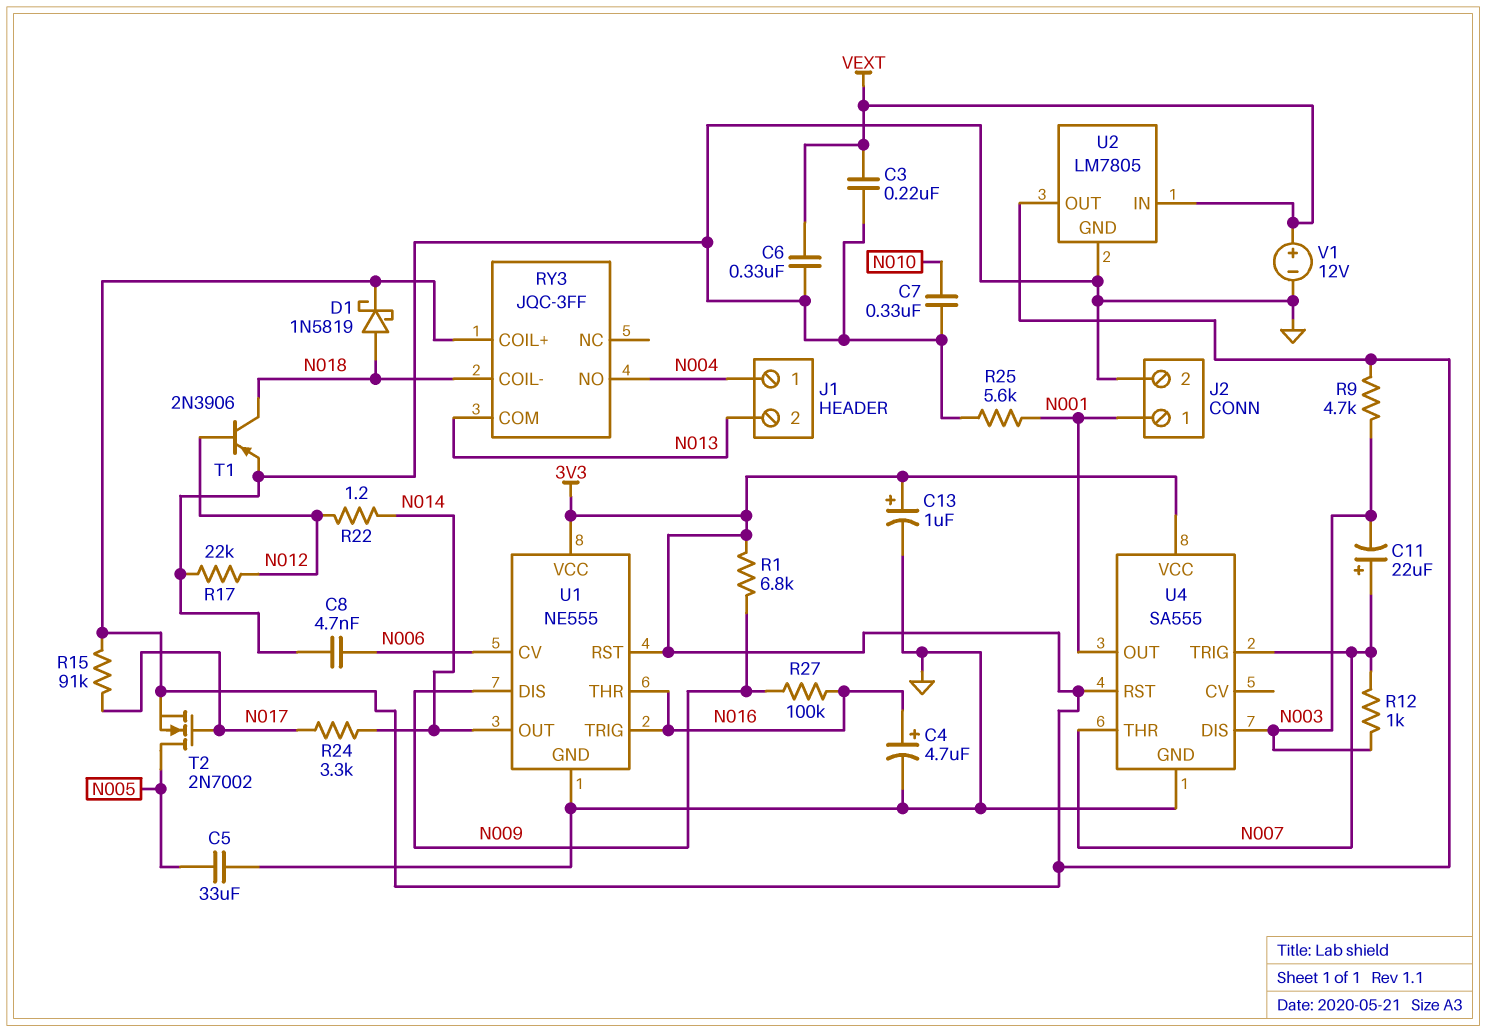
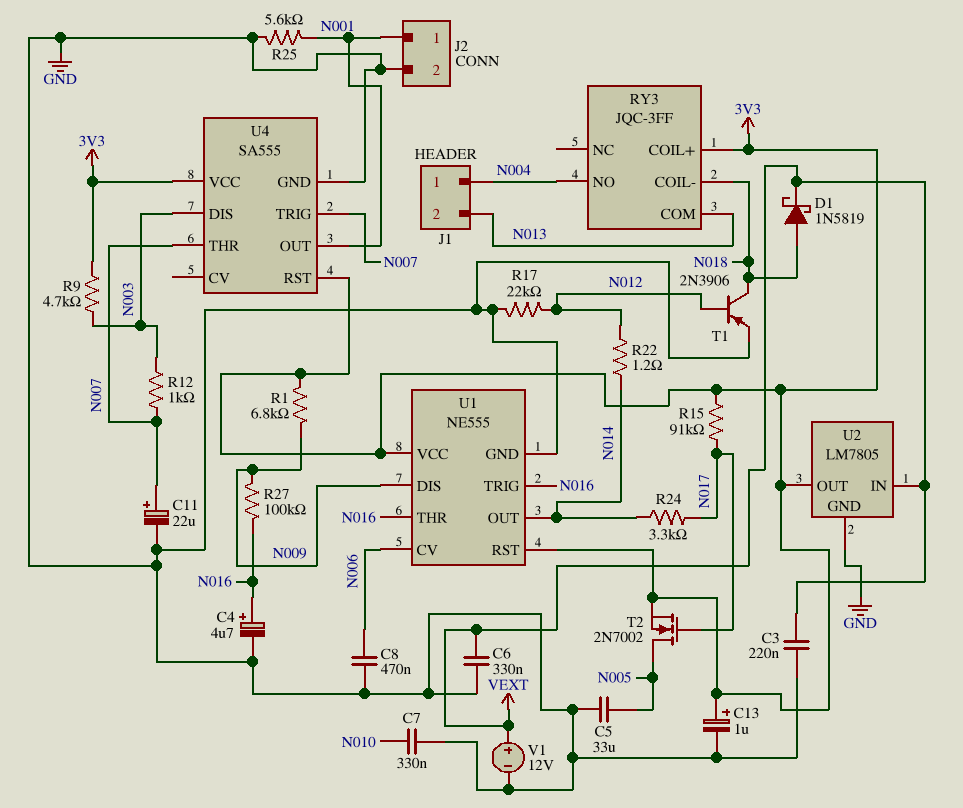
C8: 4.7nF (GND, N006) -> 470nF (GND, N006)
C11: 22uF (plus N007, minus N003) -> 22uF (plus N007, minus GND)
D1: schottky 1N5819 (A N018, K 3V3) -> schottky 1N5819 (A N018, K VEXT)

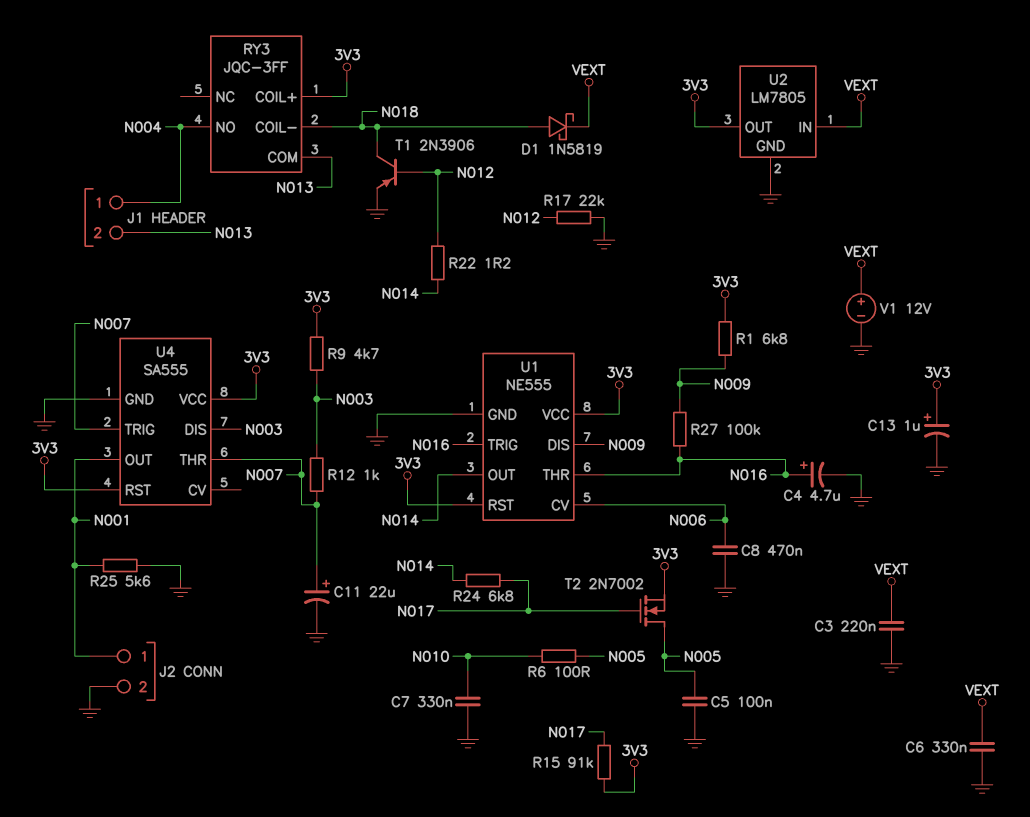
C5: 33uF (GND, N005) -> 100nF (GND, N005)
R6: none -> 100 (N005, N010)
R24: 3.3k (N014, N017) -> 6.8k (N014, N017)

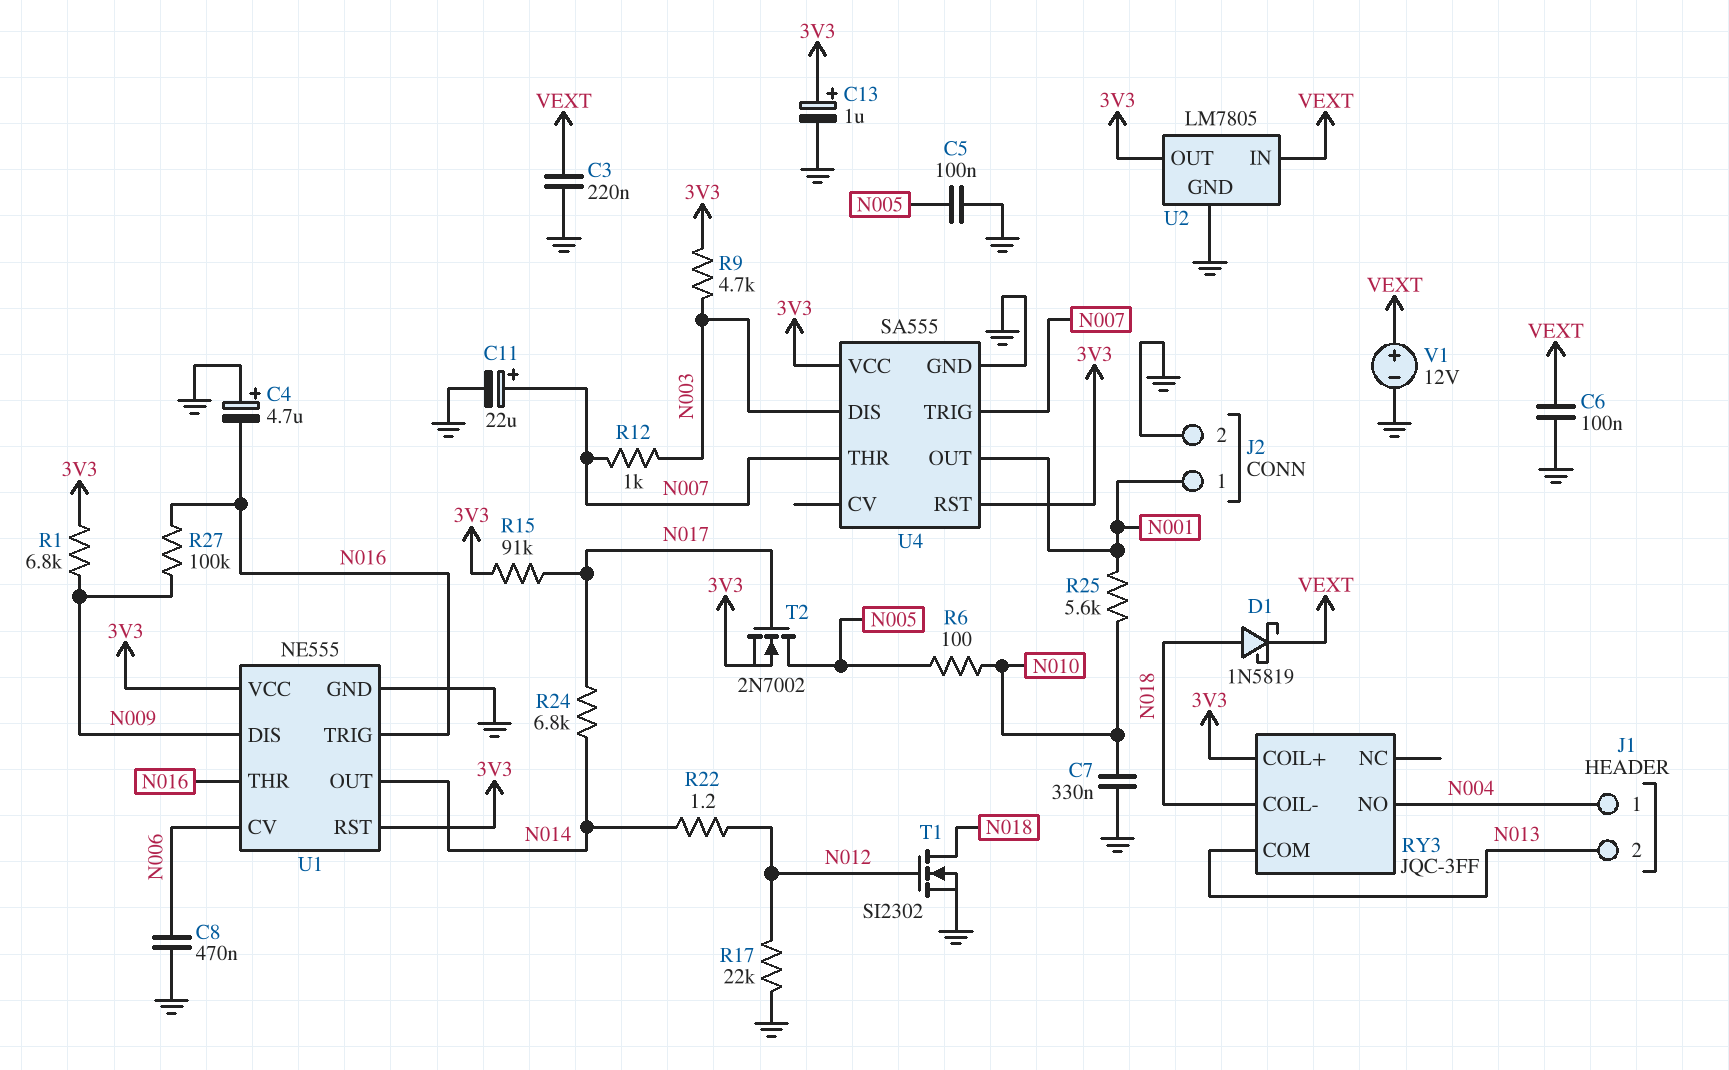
C4: 4.7uF (plus N016, minus GND) -> 4.7uF (plus GND, minus N016)
C6: 330nF (GND, VEXT) -> 100nF (GND, VEXT)
R25: 5.6k (GND, N001) -> 5.6k (N001, N010)
T1: PNP 2N3906 (B N012, C N018, E GND) -> NMOS SI2302 (G N012, D N018, S GND)

